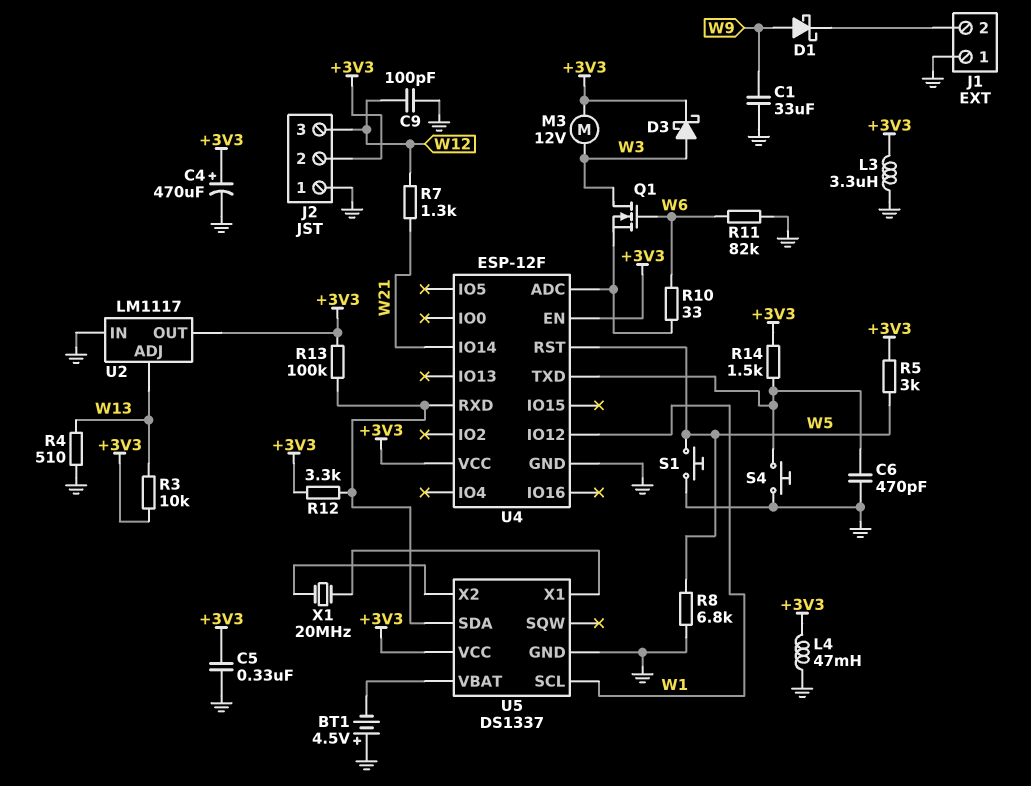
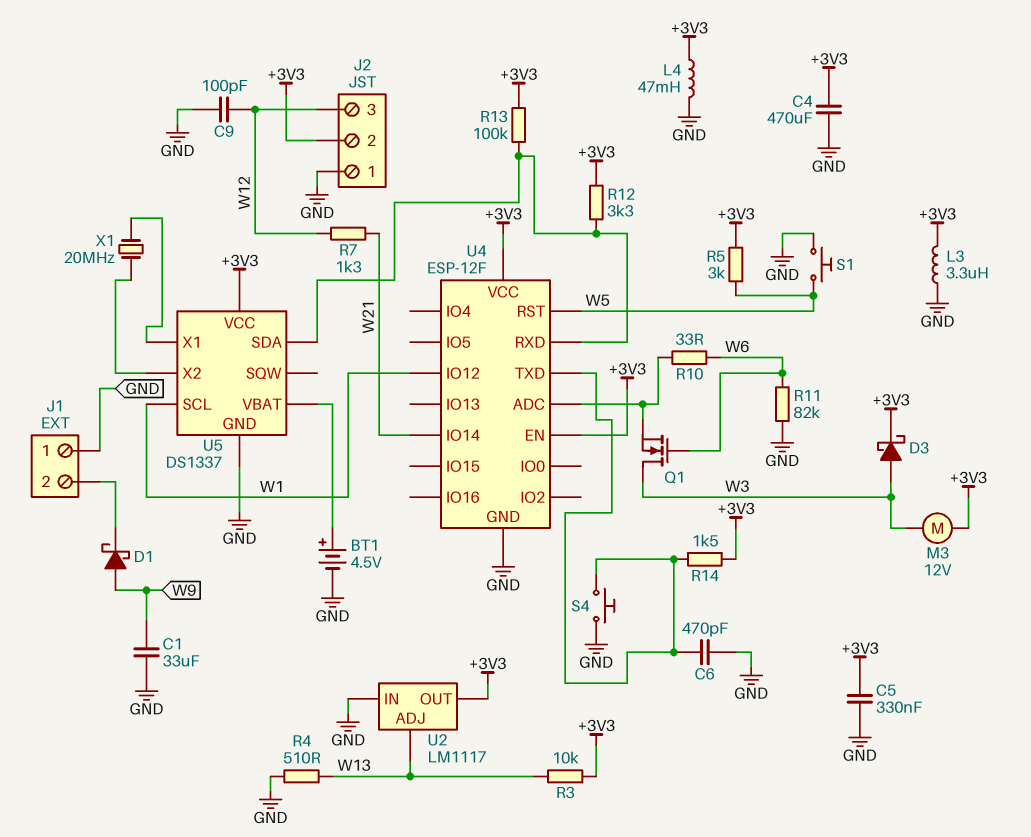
BT1: 4.5V (plus GND, minus U5/VBAT) -> 4.5V (plus U5/VBAT, minus GND)
C4: 470uF (plus +3V3, minus GND) -> 470uF (+3V3, GND)
R8: 6.8k (GND, W5) -> none

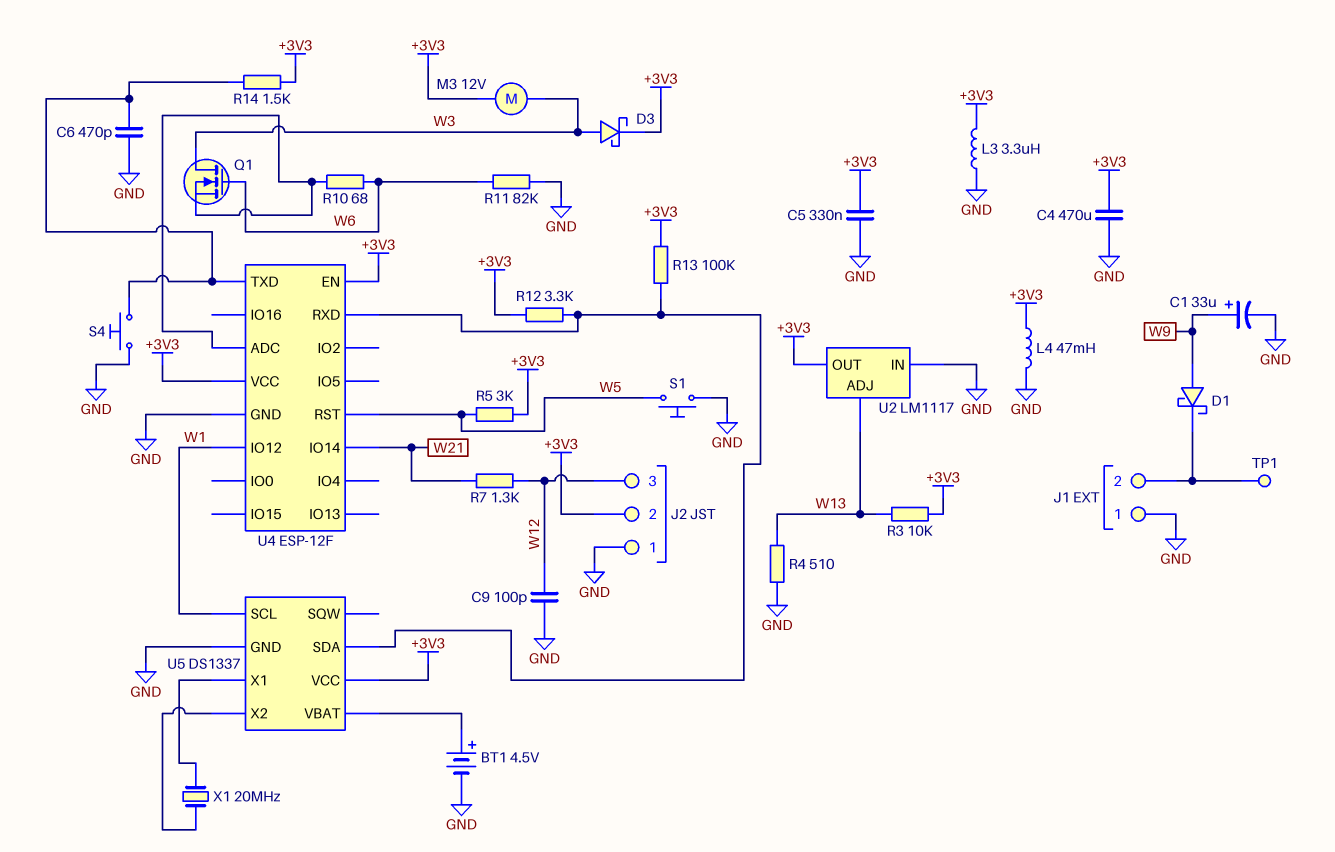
C1: 33uF (GND, W9) -> 33uF (plus W9, minus GND)
R10: 33 (U4/ADC, W6) -> 68 (U4/ADC, W6)
TP1: none -> test point (J1/2)

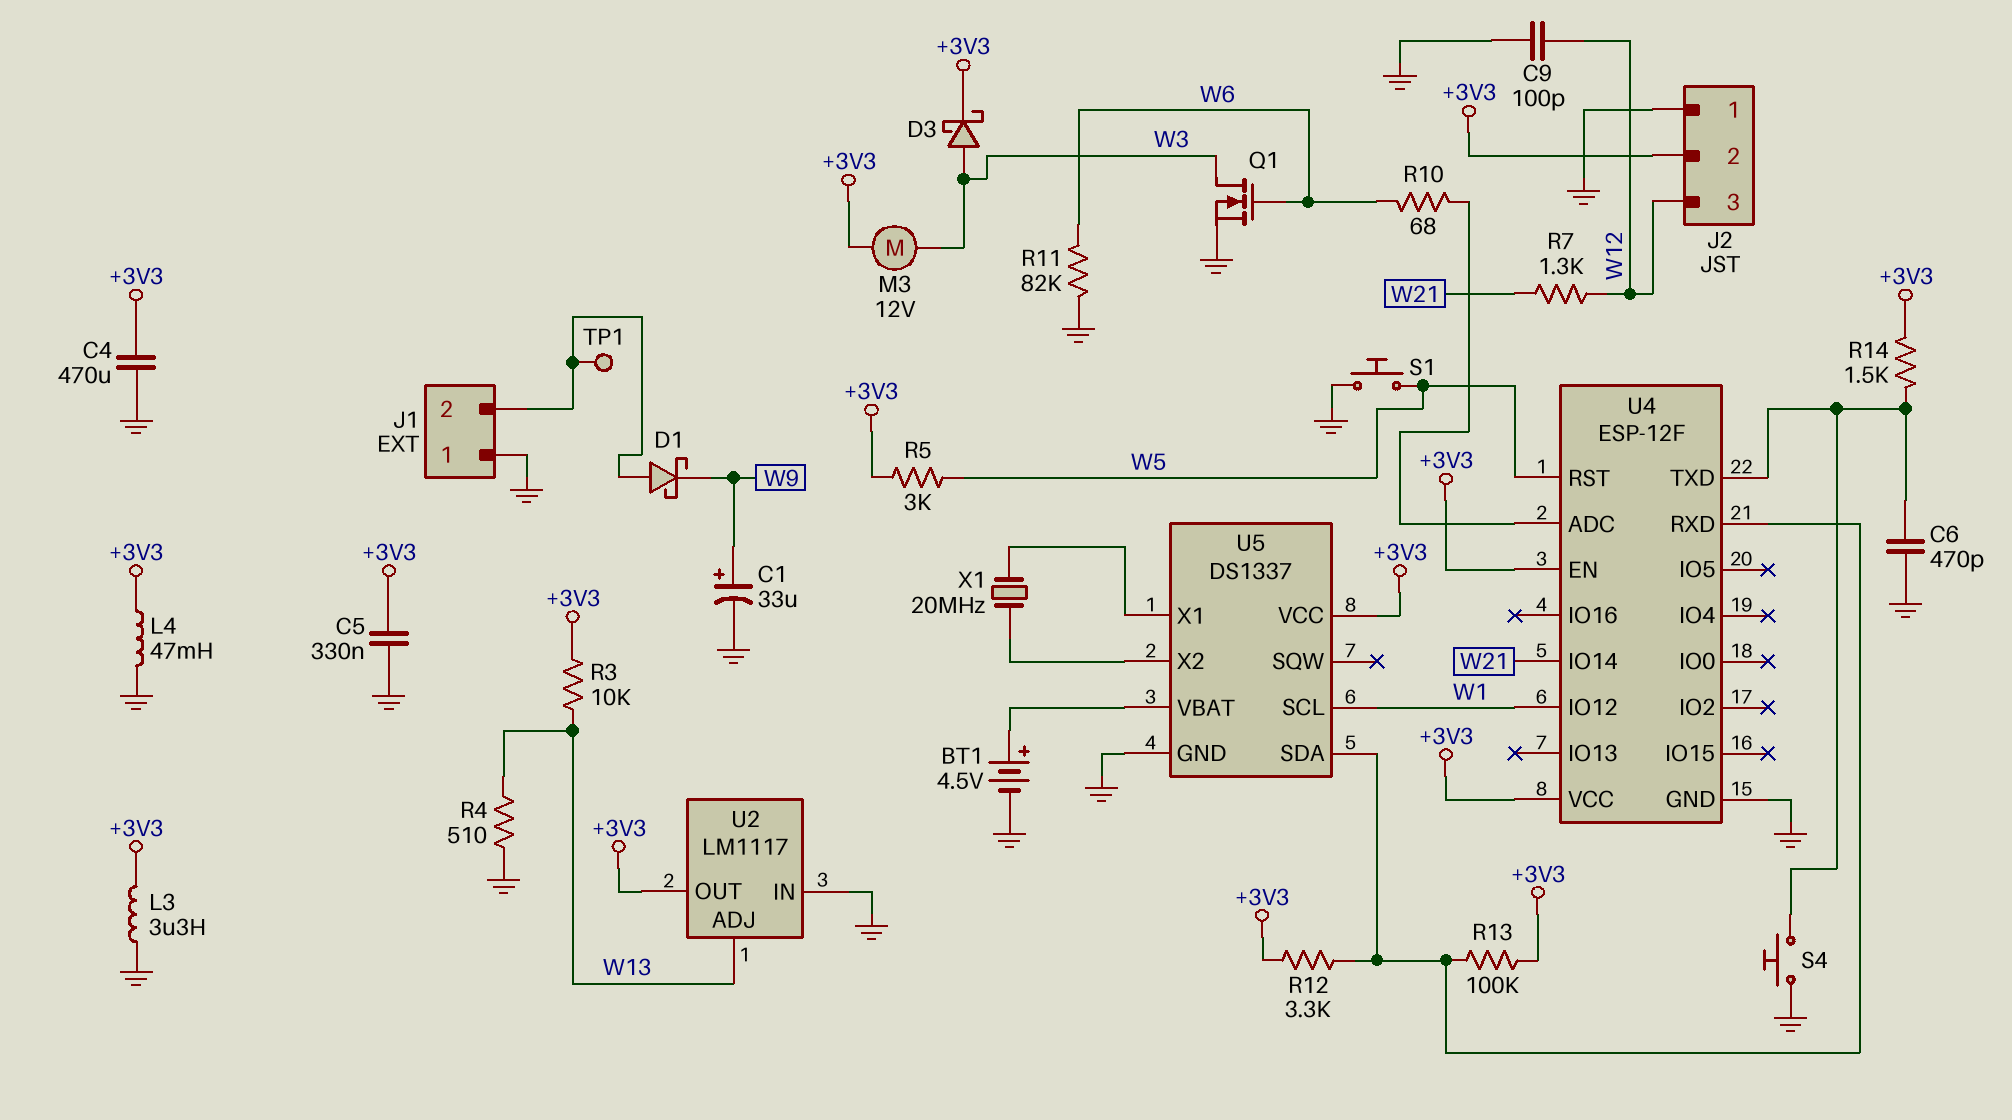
D1: schottky (A W9, K J1/2) -> schottky (A J1/2, K W9)
Q1: NMOS (G W6, D W3, S U4/ADC) -> NMOS (G W6, D W3, S GND)

